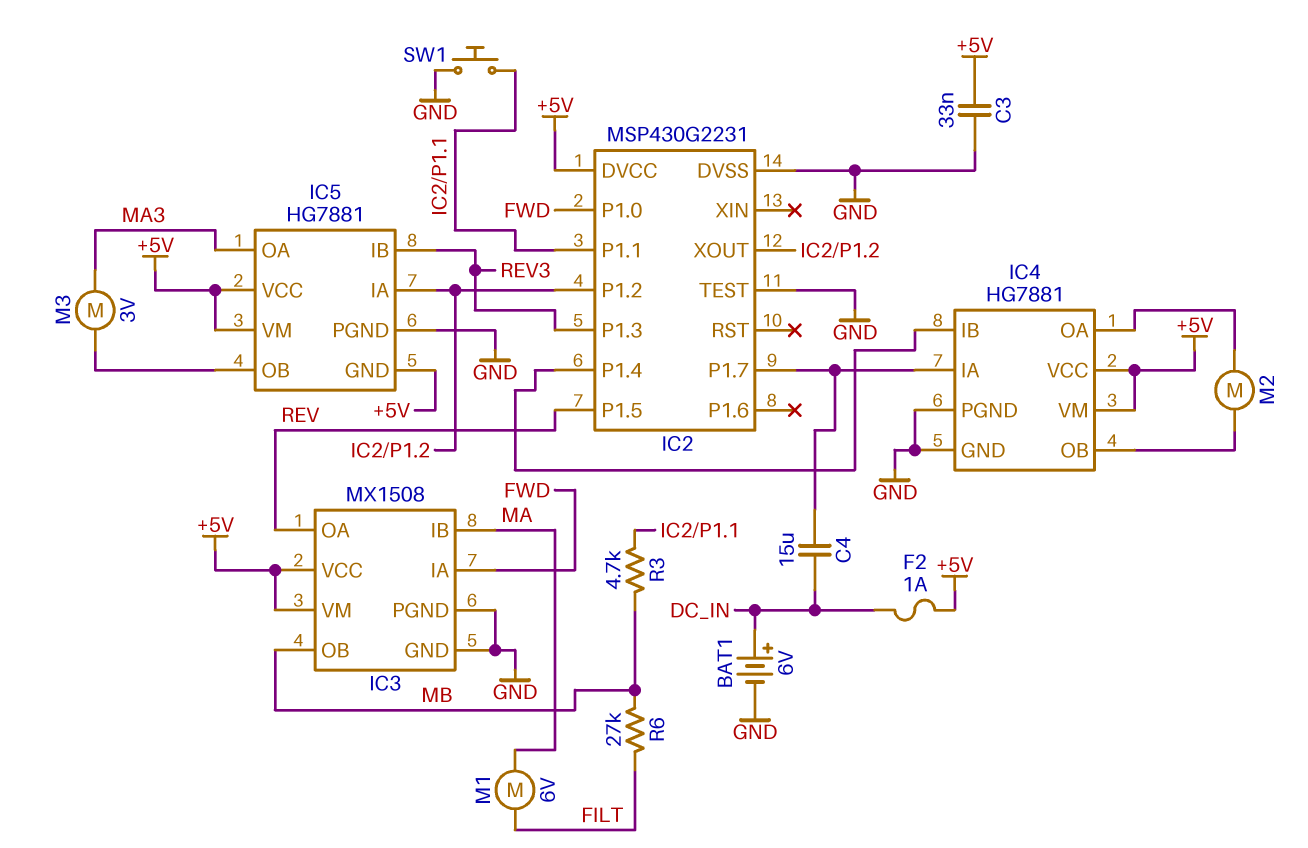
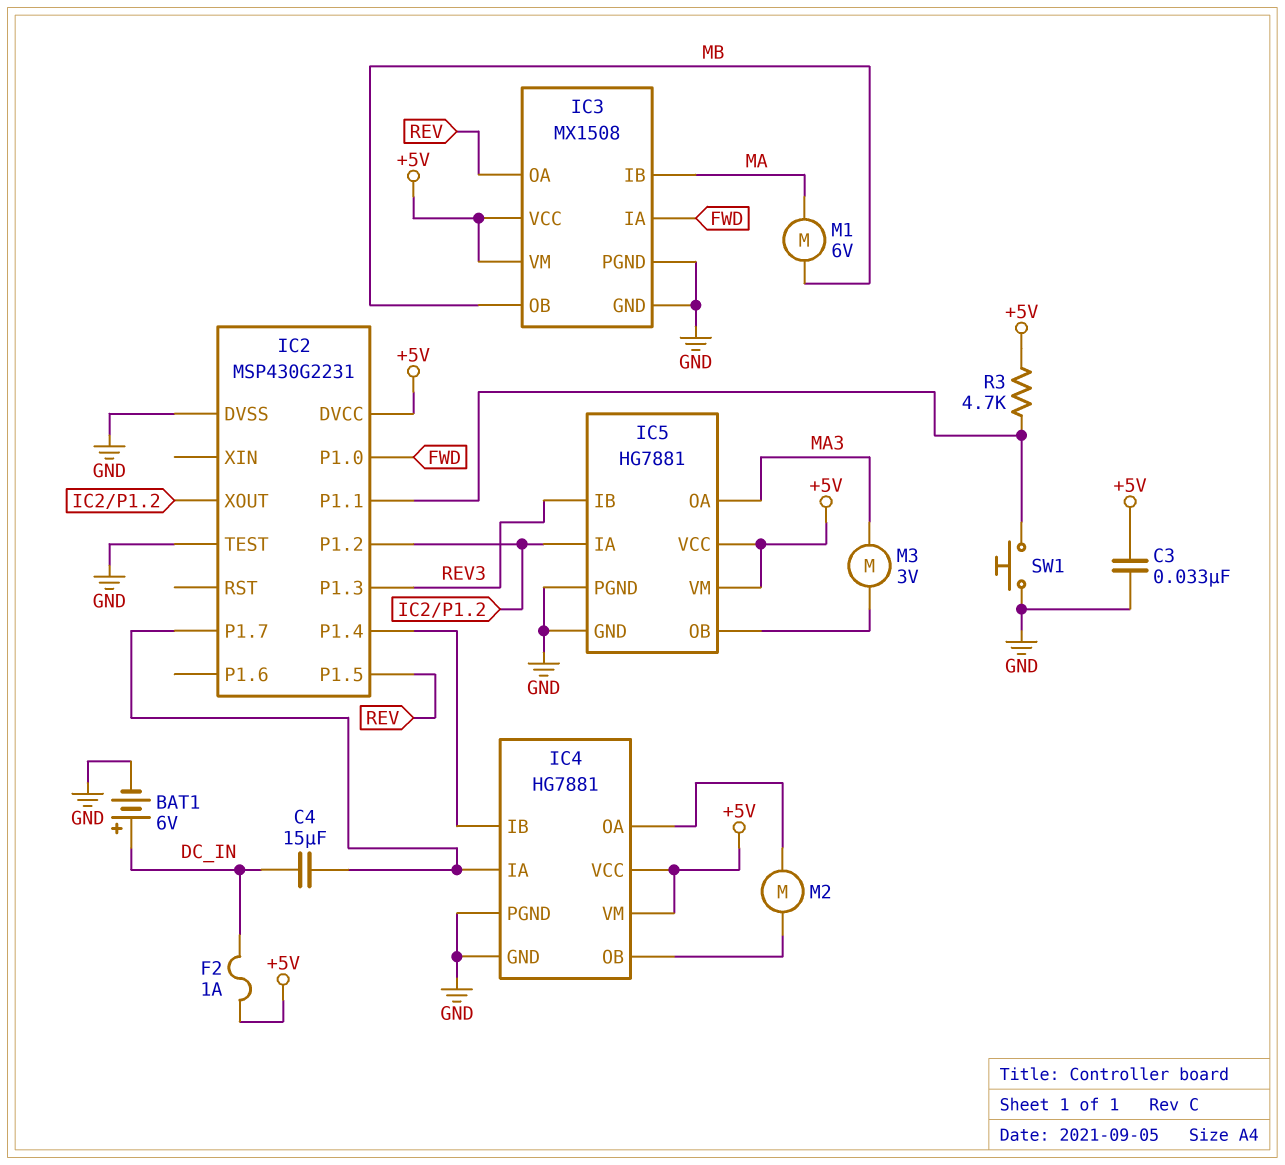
IC5 pin GND: +5V -> GND
M1: motor 6V (FILT, MA) -> motor 6V (MA, MB)
R3: 4.7k (IC2/P1.1, MB) -> 4.7k (+5V, IC2/P1.1)
R6: 27k (FILT, MB) -> none

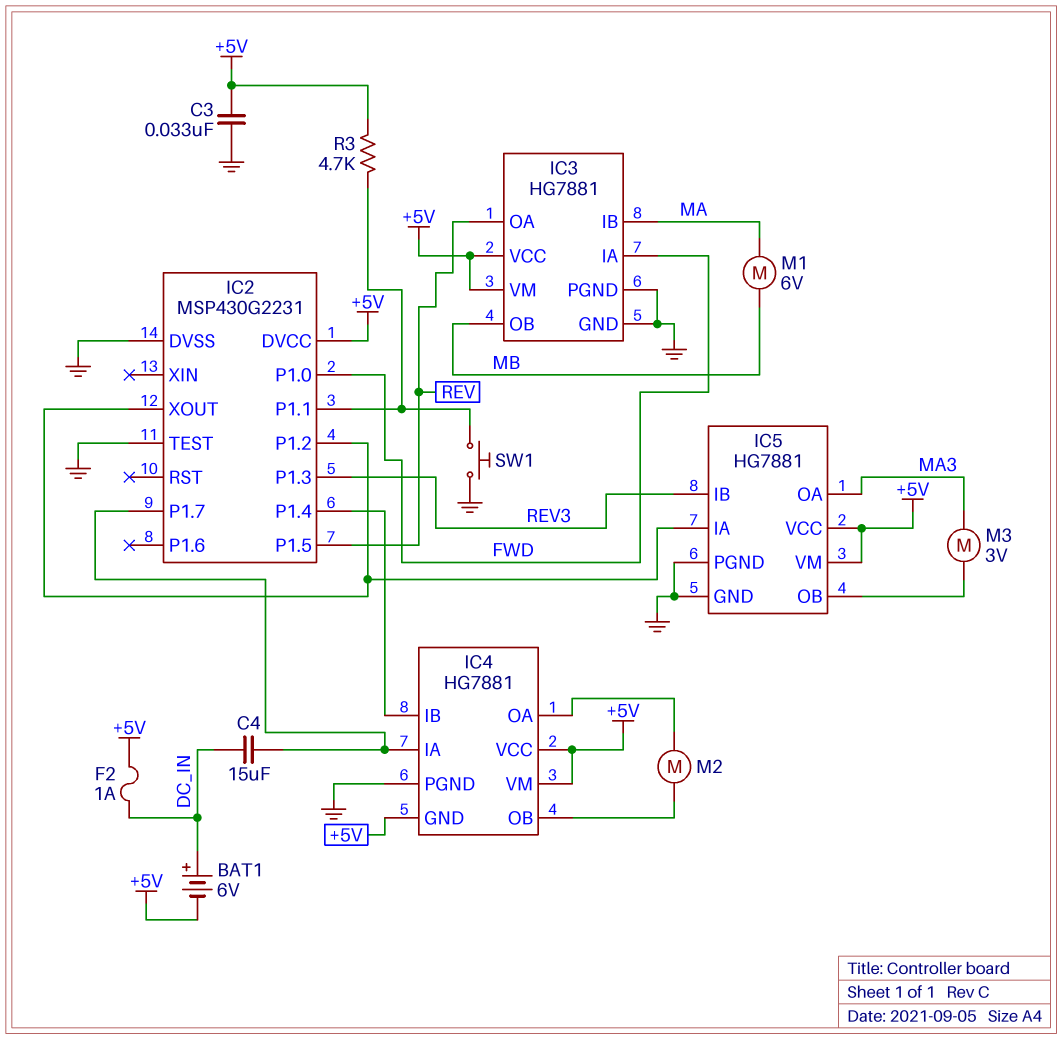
BAT1: 6V (plus DC_IN, minus GND) -> 6V (plus DC_IN, minus +5V)
IC3: MX1508 -> HG7881
IC4 pin GND: GND -> +5V

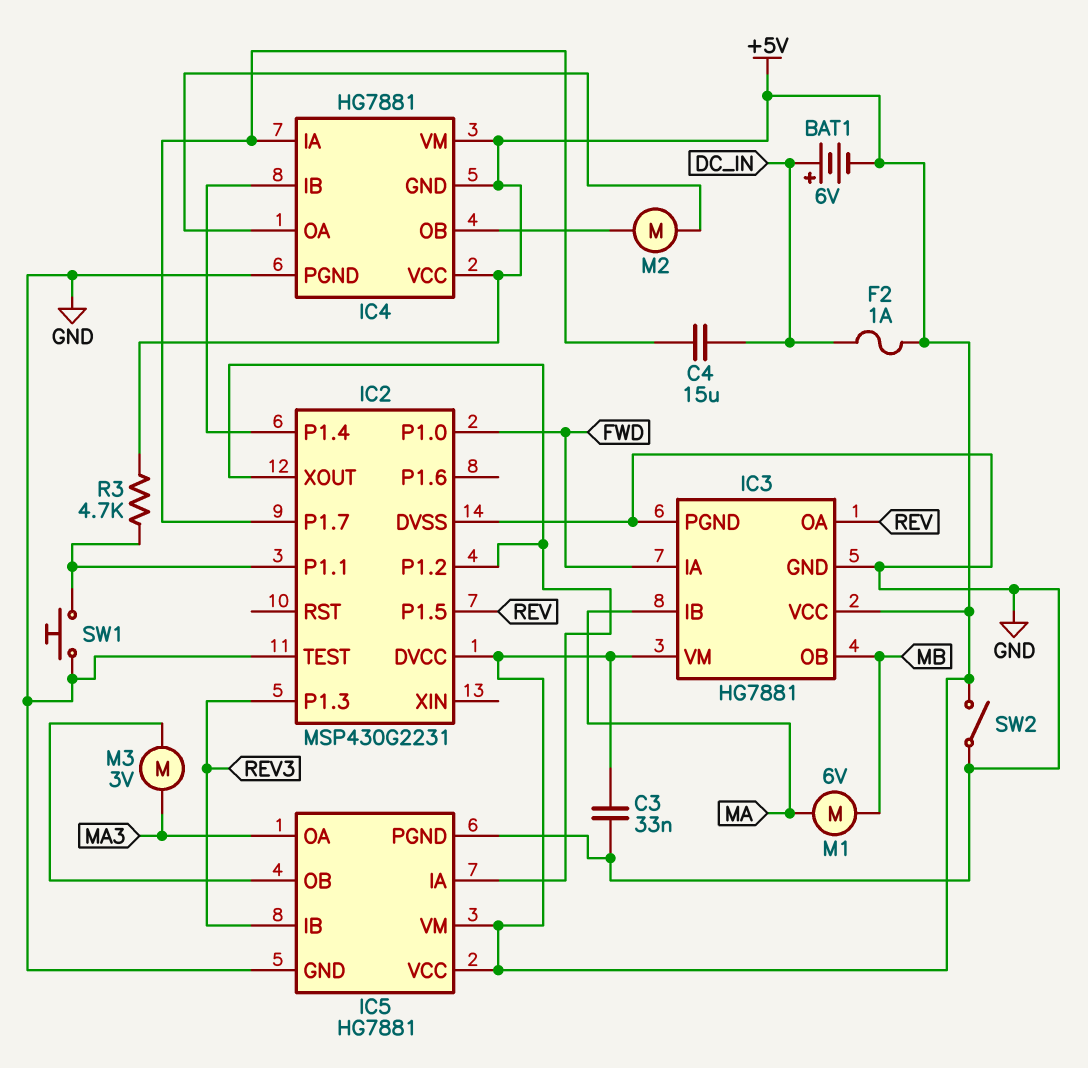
SW2: none -> switch (+5V, GND)

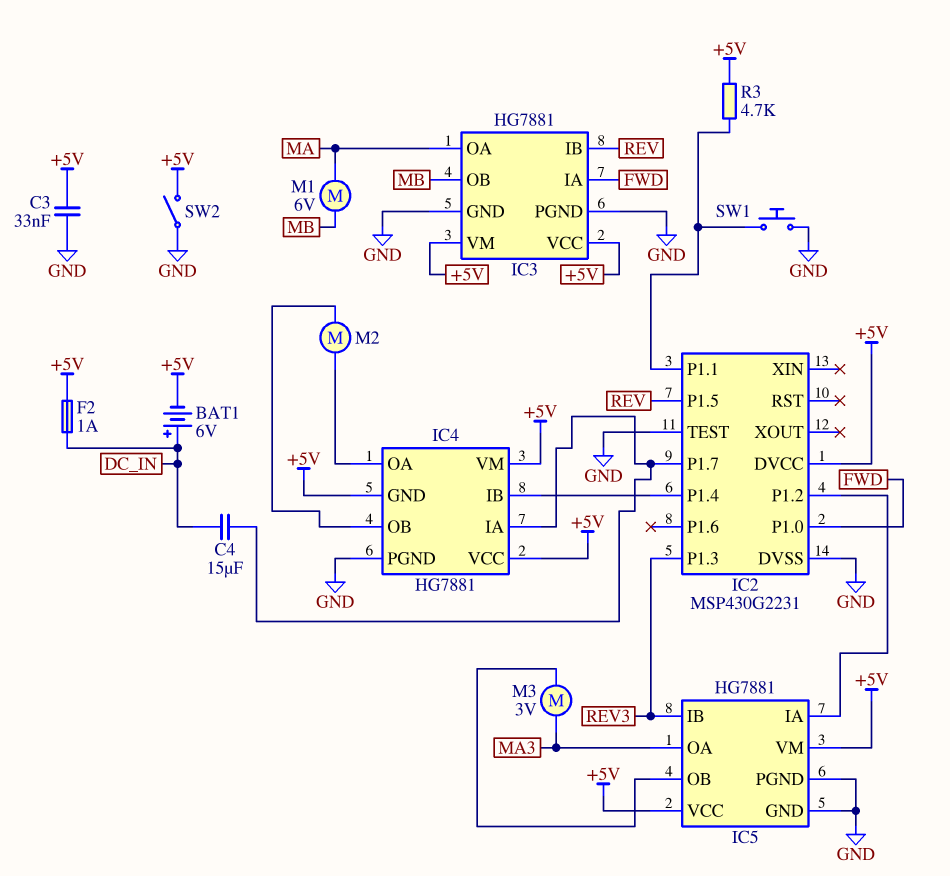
IC2 pin XOUT: IC2/P1.2 -> none
IC3 pin IB: MA -> REV
IC3 pin OA: REV -> MA

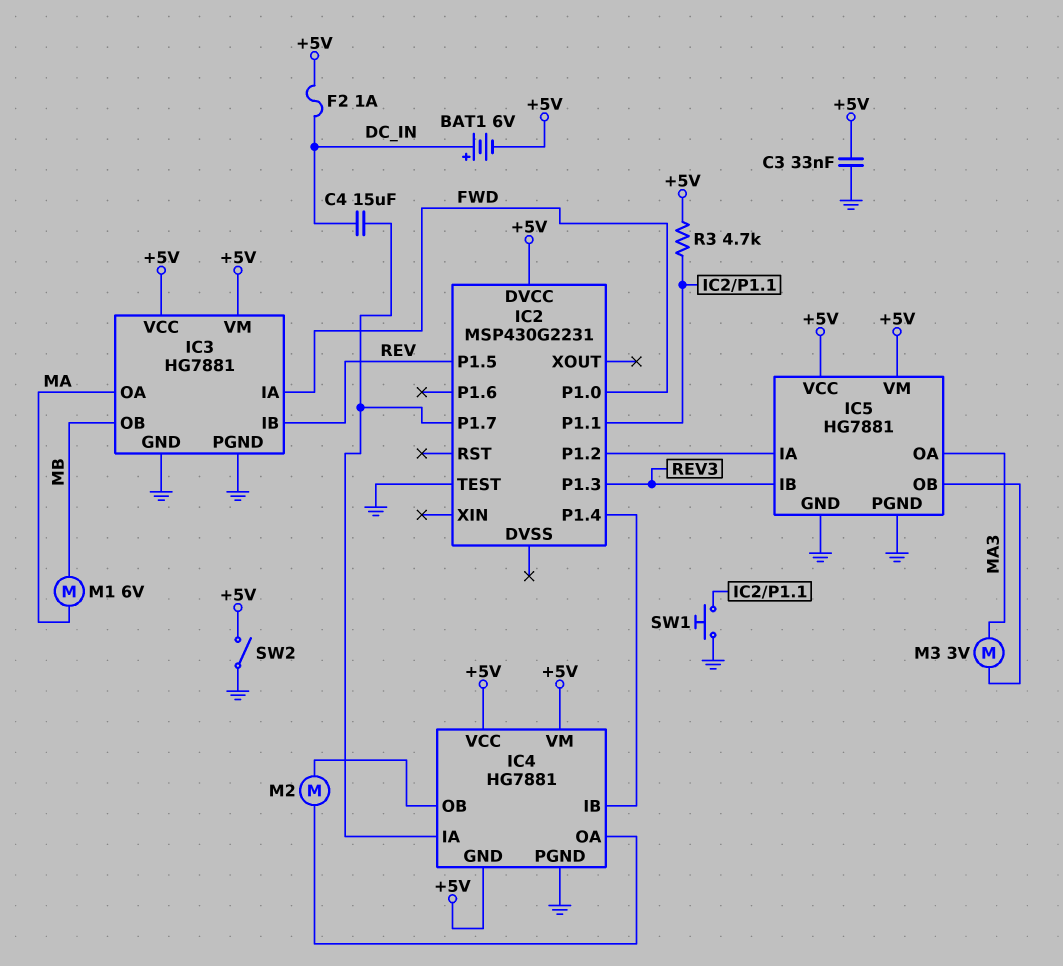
IC2 pin DVSS: GND -> none

